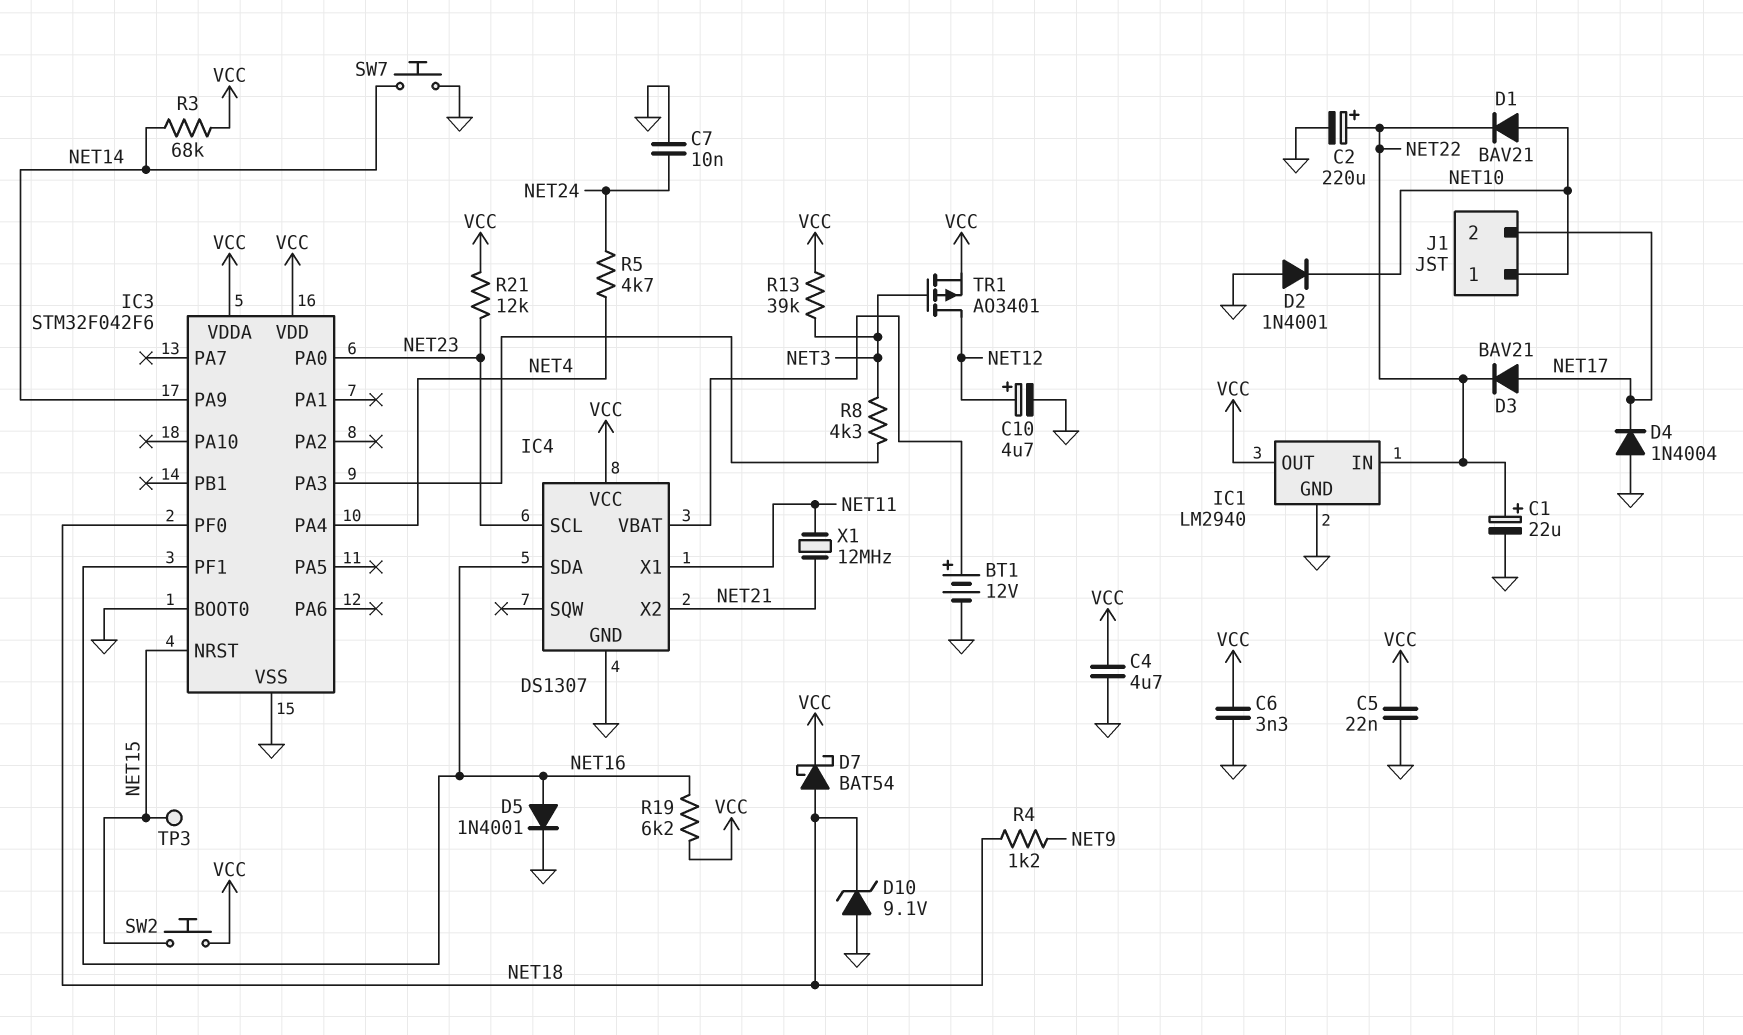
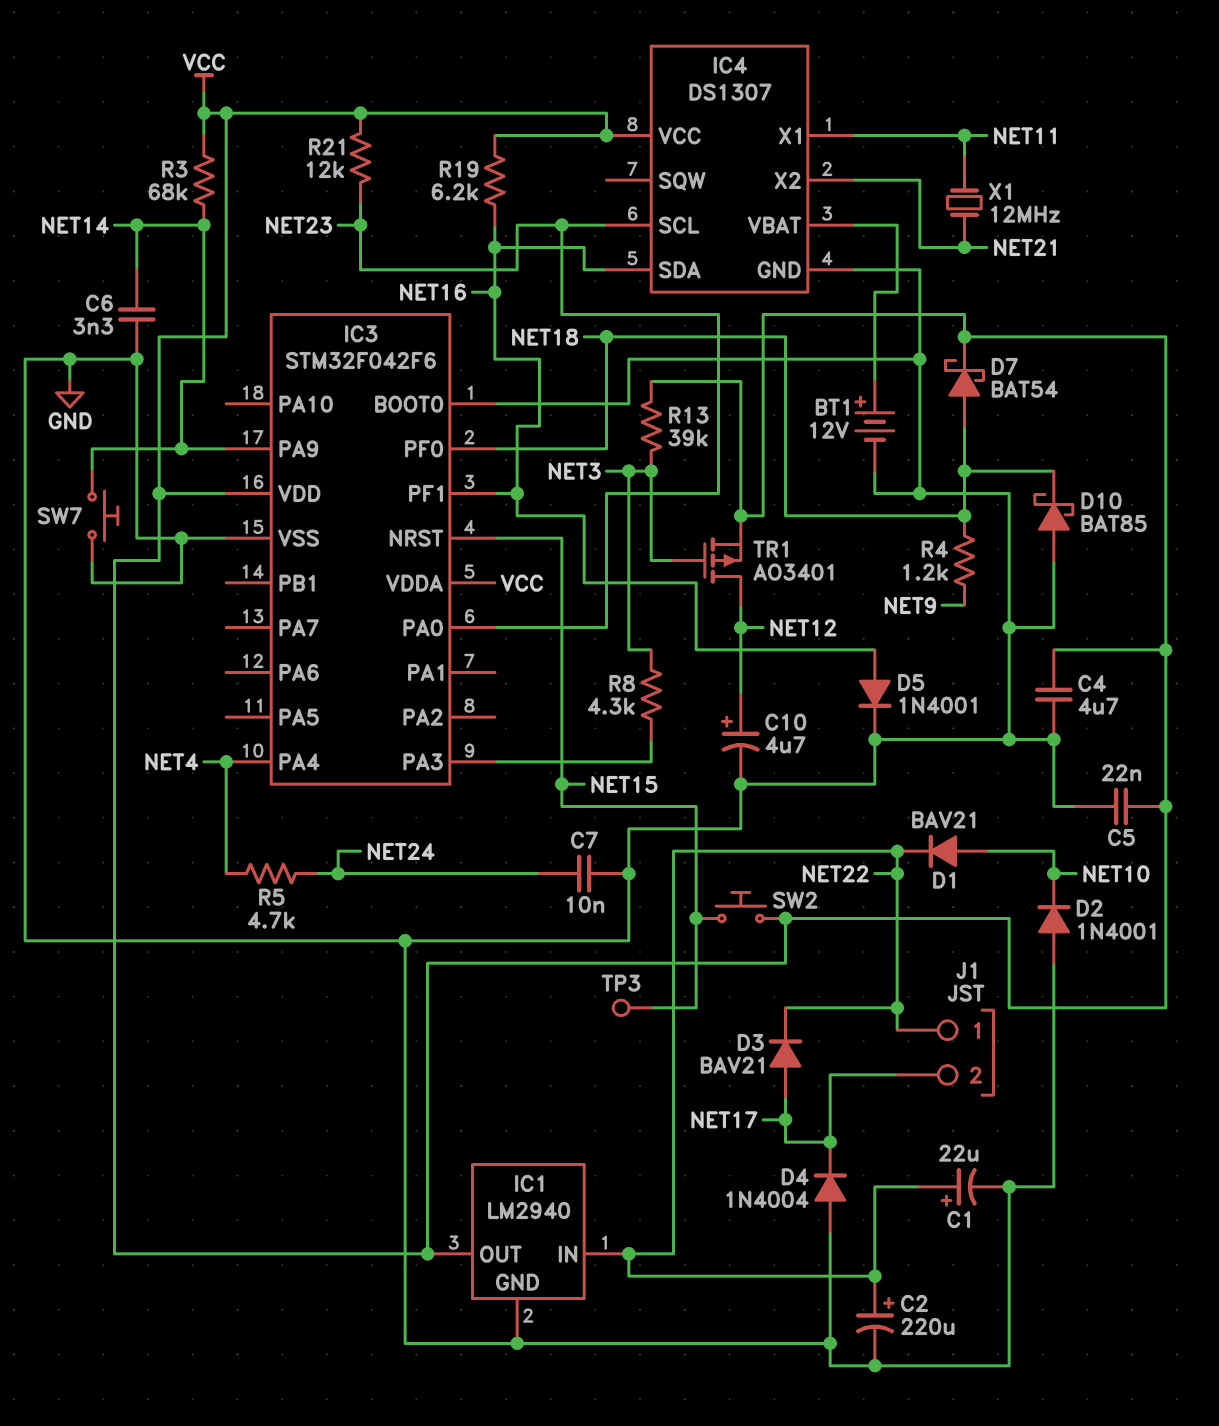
C6: 3.3nF (GND, VCC) -> 3.3nF (GND, NET14)
D10: zener 9.1V (A GND, K NET18) -> schottky BAT85 (A GND, K NET18)
J1 pin 1: NET10 -> NET22

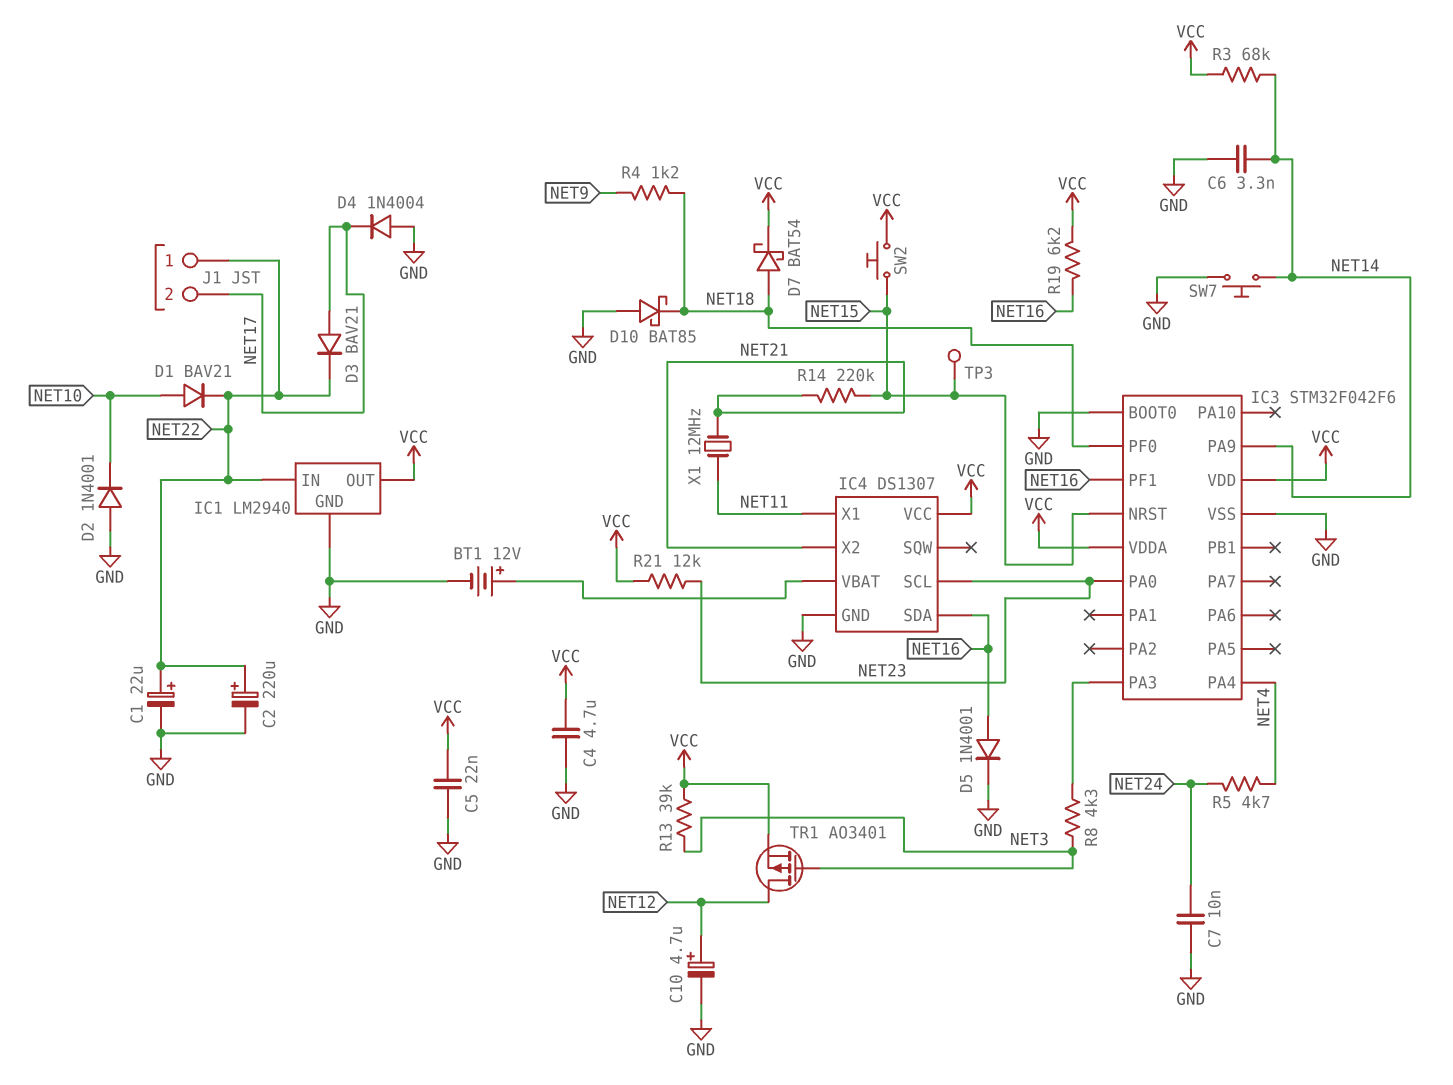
R14: none -> 220k (NET15, NET21)

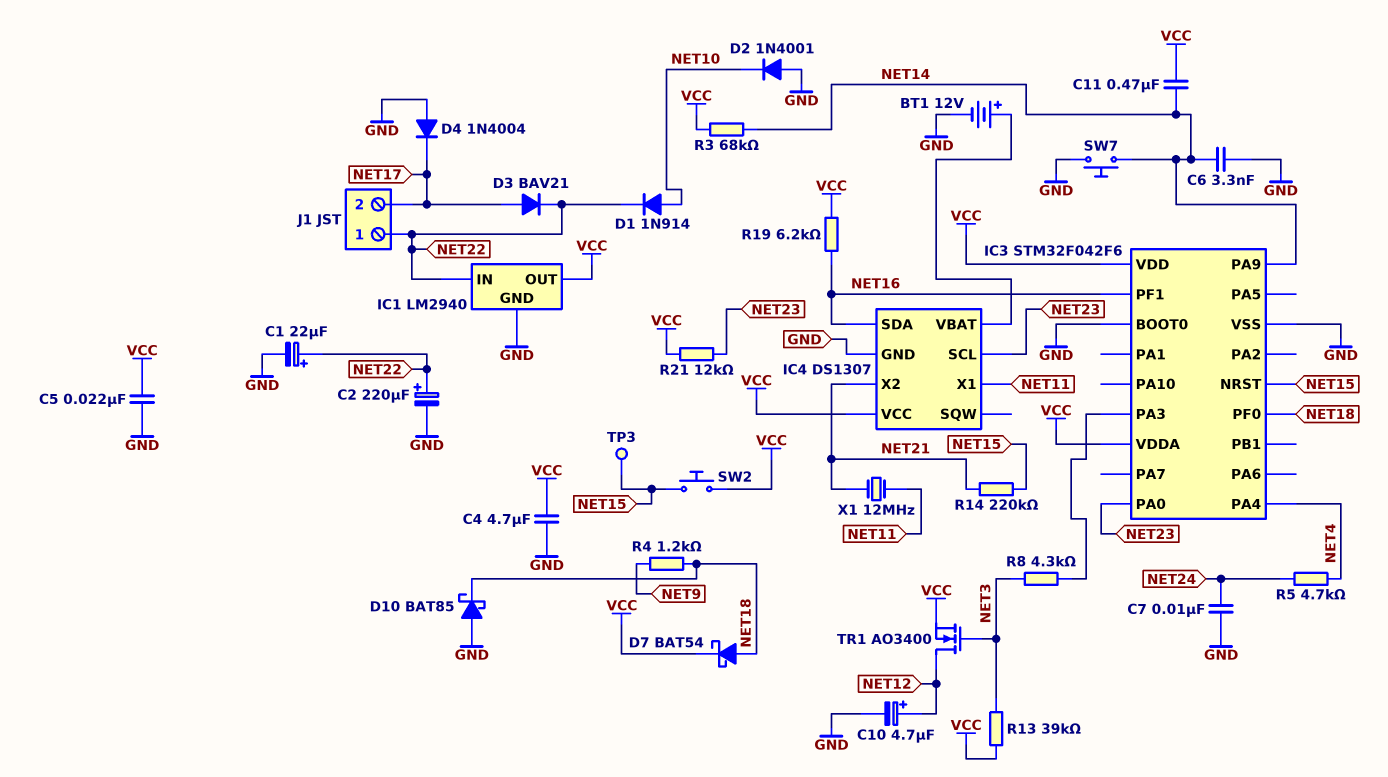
C11: none -> 470nF (NET14, VCC)
D1: diode BAV21 (A NET10, K NET22) -> diode 1N914 (A NET10, K NET22)
D5: diode 1N4001 (A NET16, K GND) -> none
TR1: PMOS AO3401 (G NET3, D NET12, S VCC) -> NMOS AO3400 (G NET3, D NET12, S VCC)

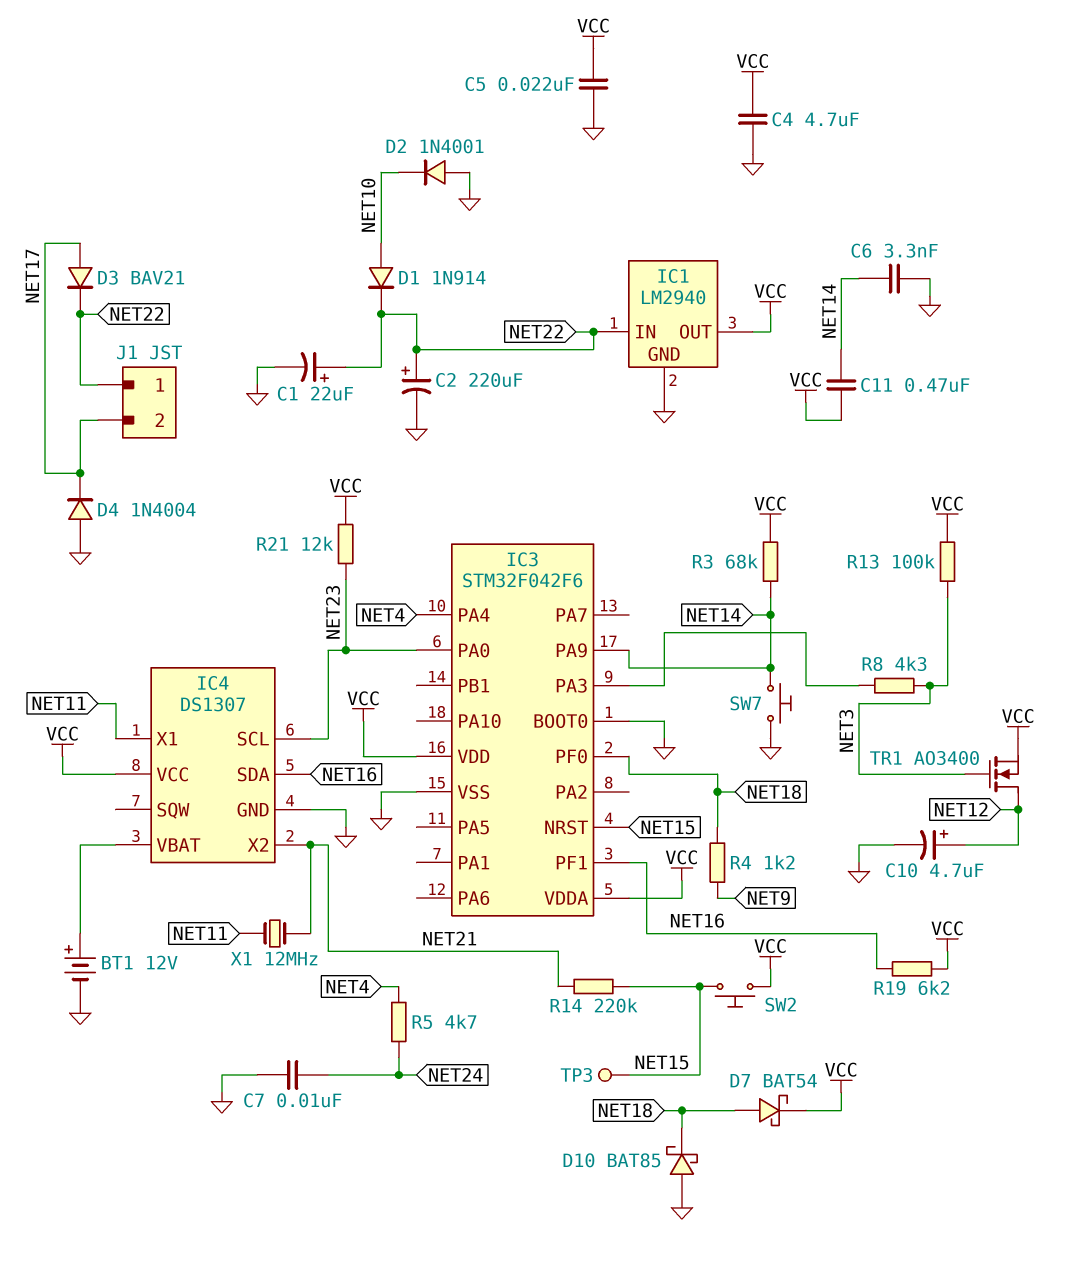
R13: 39k (NET3, VCC) -> 100k (NET3, VCC)

